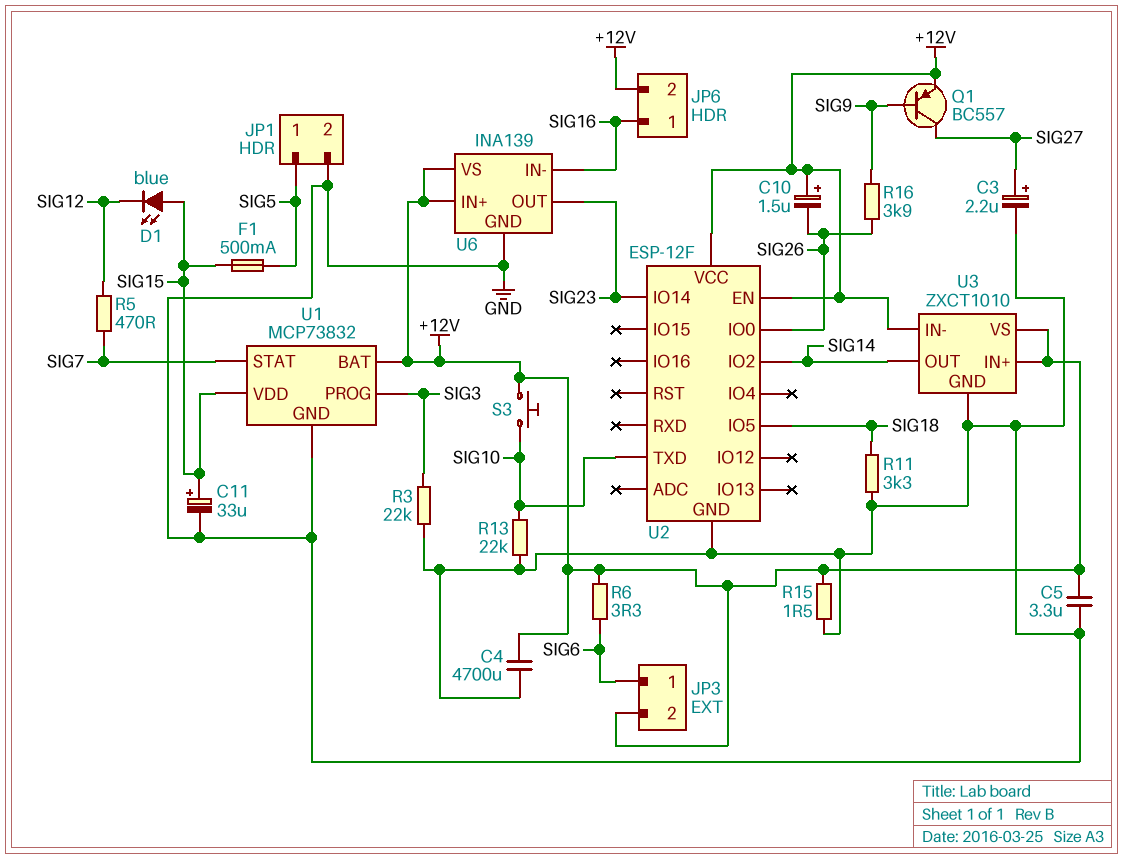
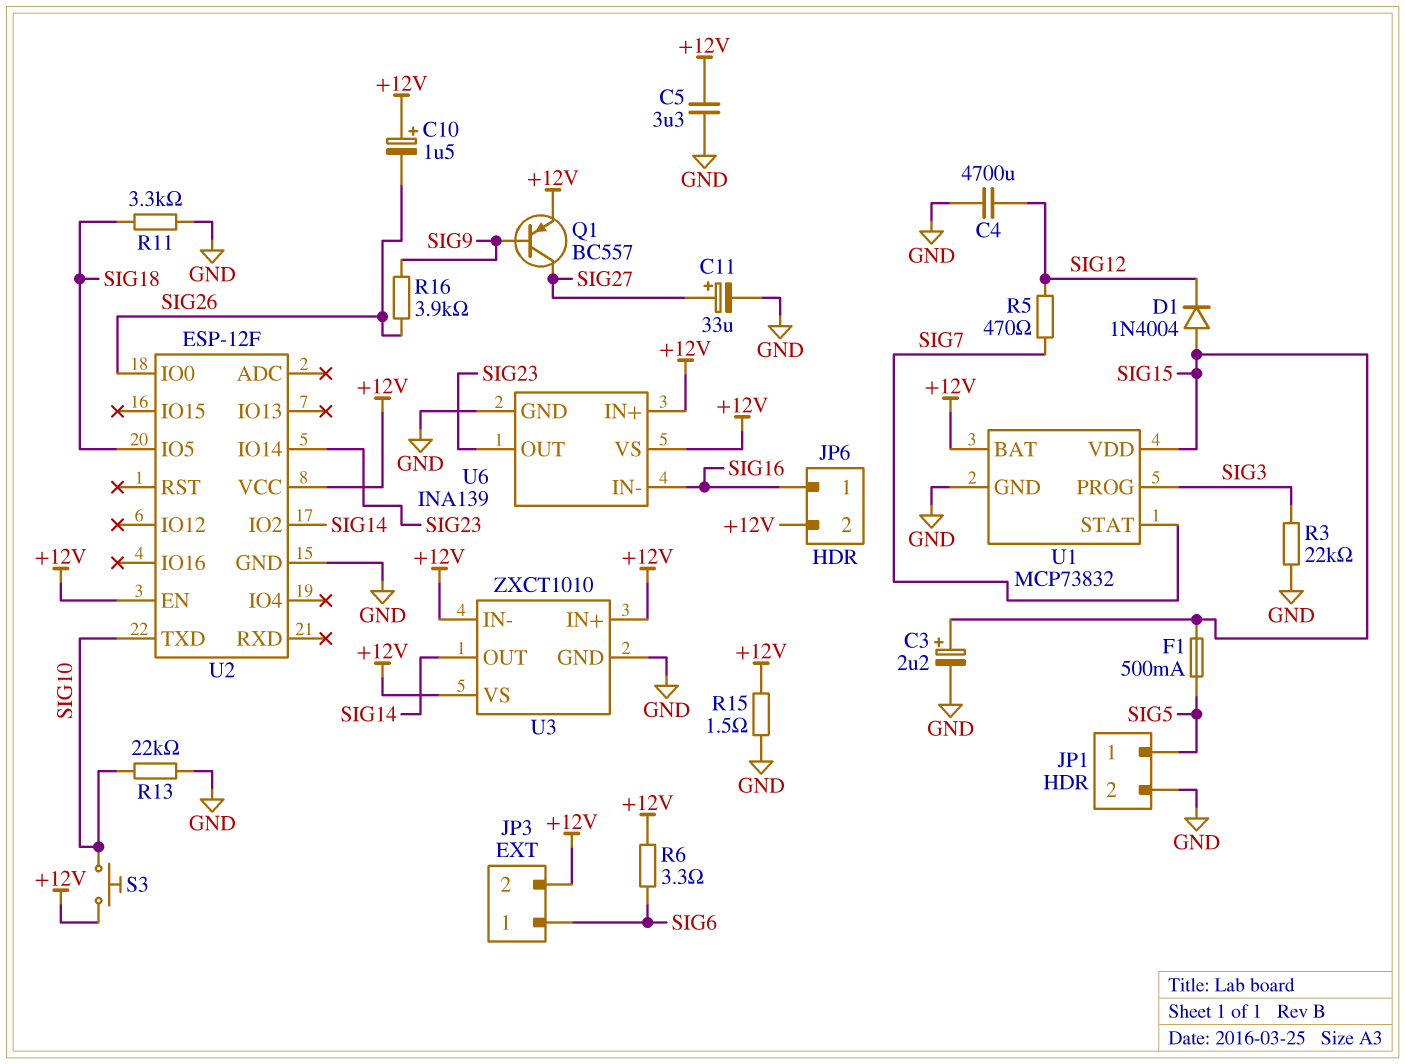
C3: 2.2uF (plus SIG27, minus GND) -> 2.2uF (plus SIG15, minus GND)
C4: 4700uF (+12V, GND) -> 4700uF (GND, SIG12)
C11: 33uF (plus SIG15, minus GND) -> 33uF (plus SIG27, minus GND)
D1: LED blue (A SIG15, K SIG12) -> diode 1N4004 (A SIG15, K SIG12)

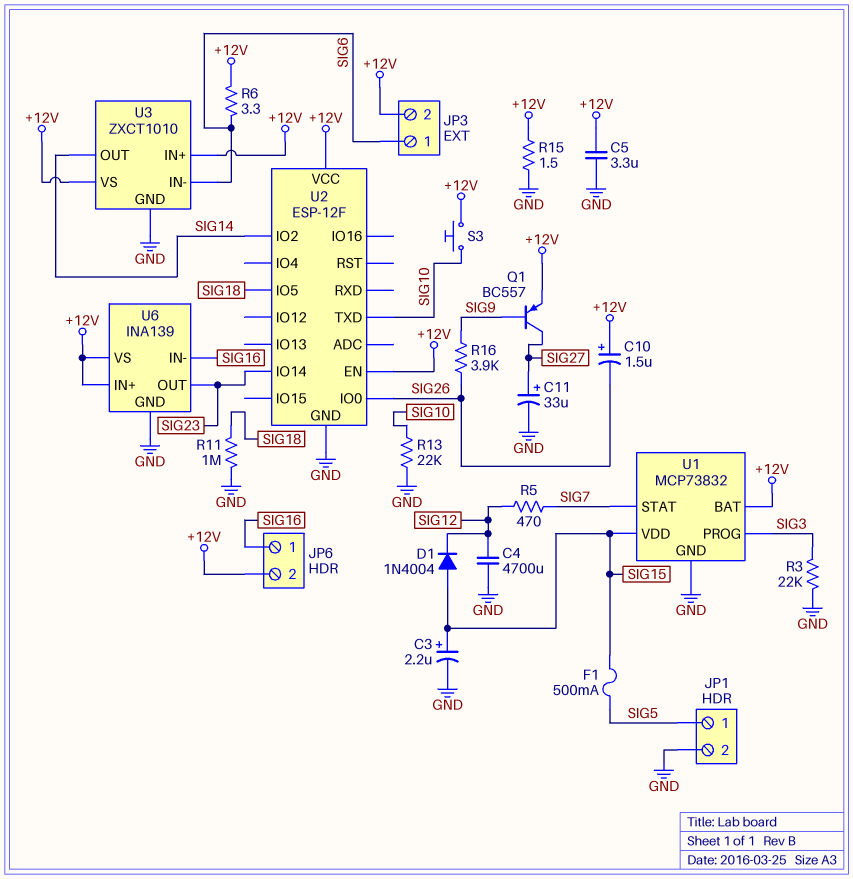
R11: 3.3k (GND, SIG18) -> 1M (GND, SIG18)
U3 pin IN-: +12V -> SIG6

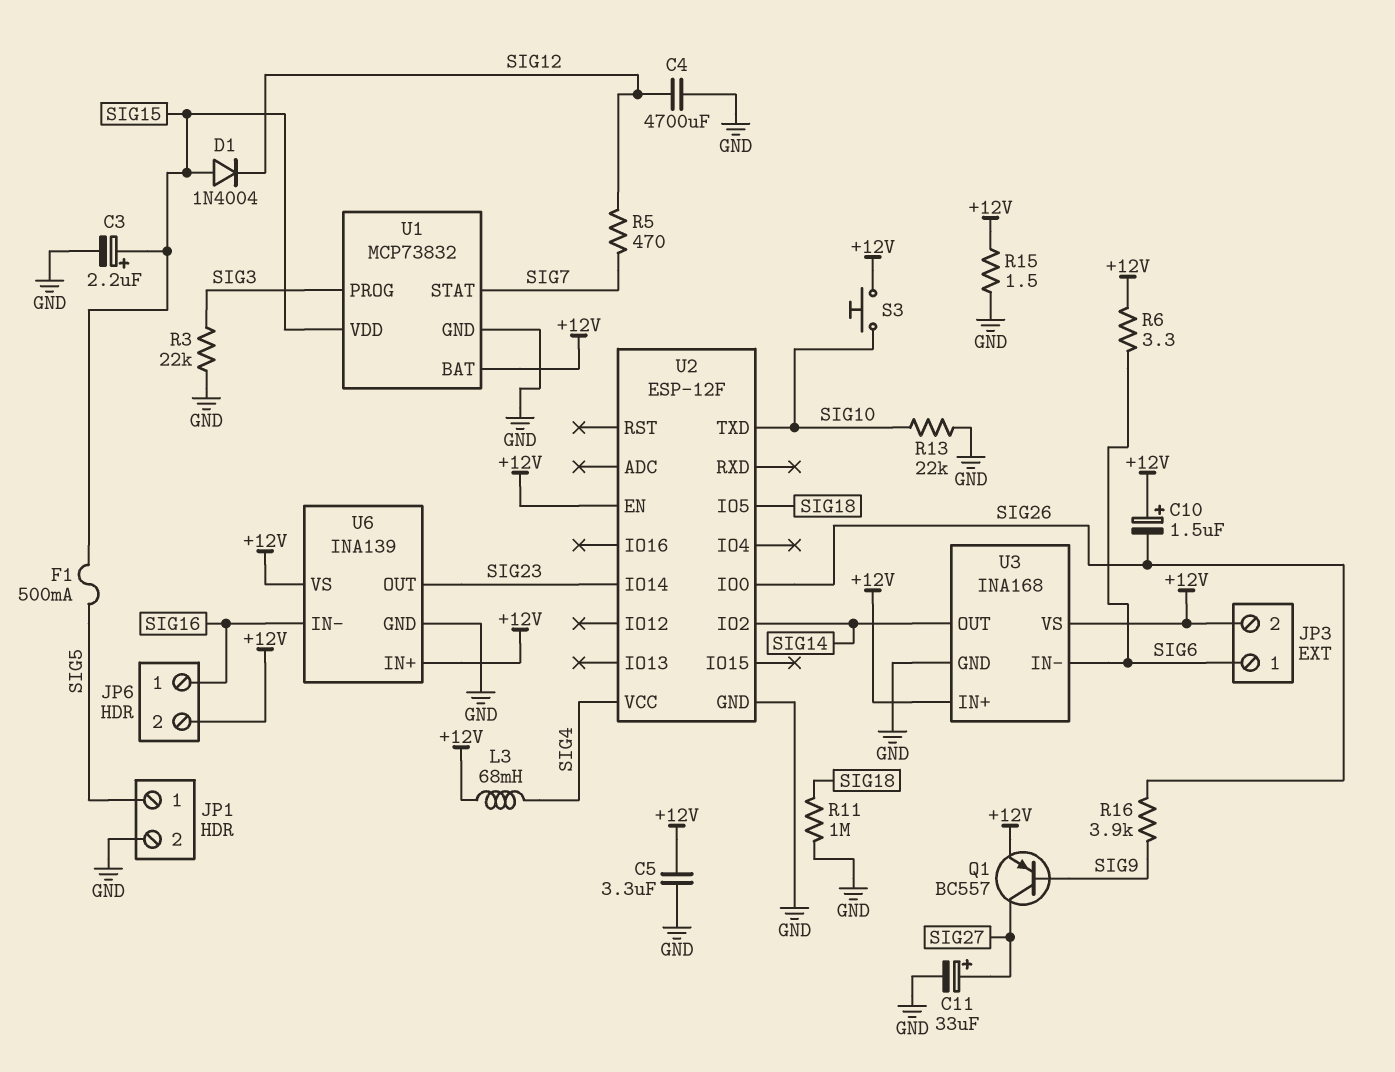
L3: none -> 68mH (+12V, SIG4)
U2 pin VCC: +12V -> SIG4
U3: ZXCT1010 -> INA168

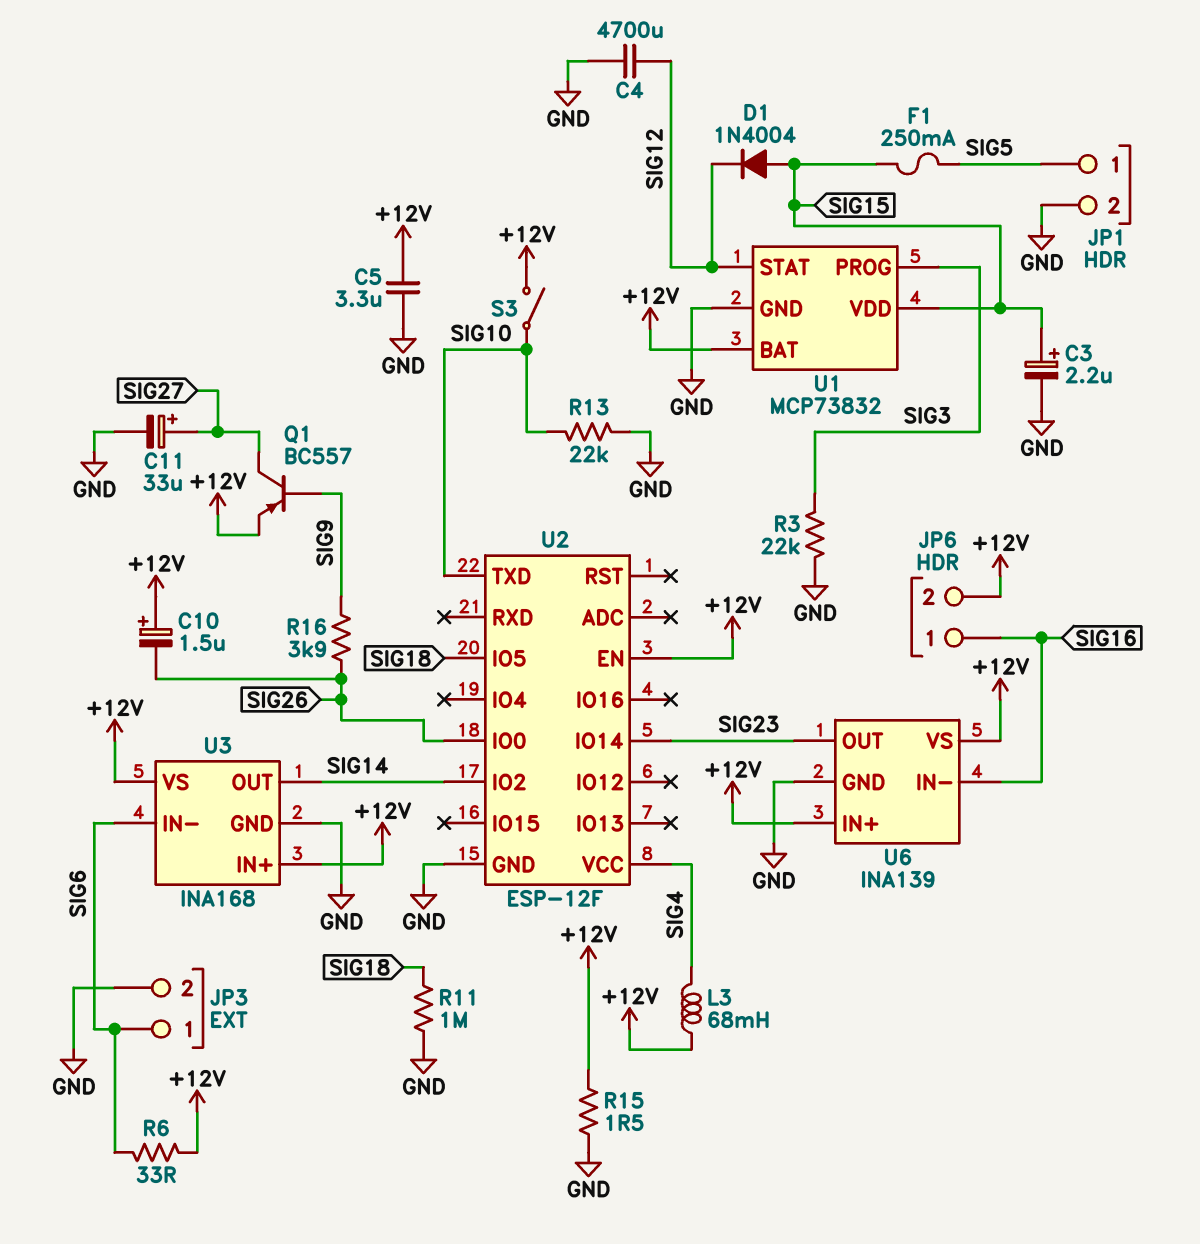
F1: 500mA (SIG5, SIG15) -> 250mA (SIG5, SIG15)
JP3 pin 2: +12V -> GND
R5: 470 (SIG7, SIG12) -> none
R6: 3.3 (+12V, SIG6) -> 33 (+12V, SIG6)
S3: button (+12V, SIG10) -> switch (+12V, SIG10)
U1 pin STAT: SIG7 -> SIG12

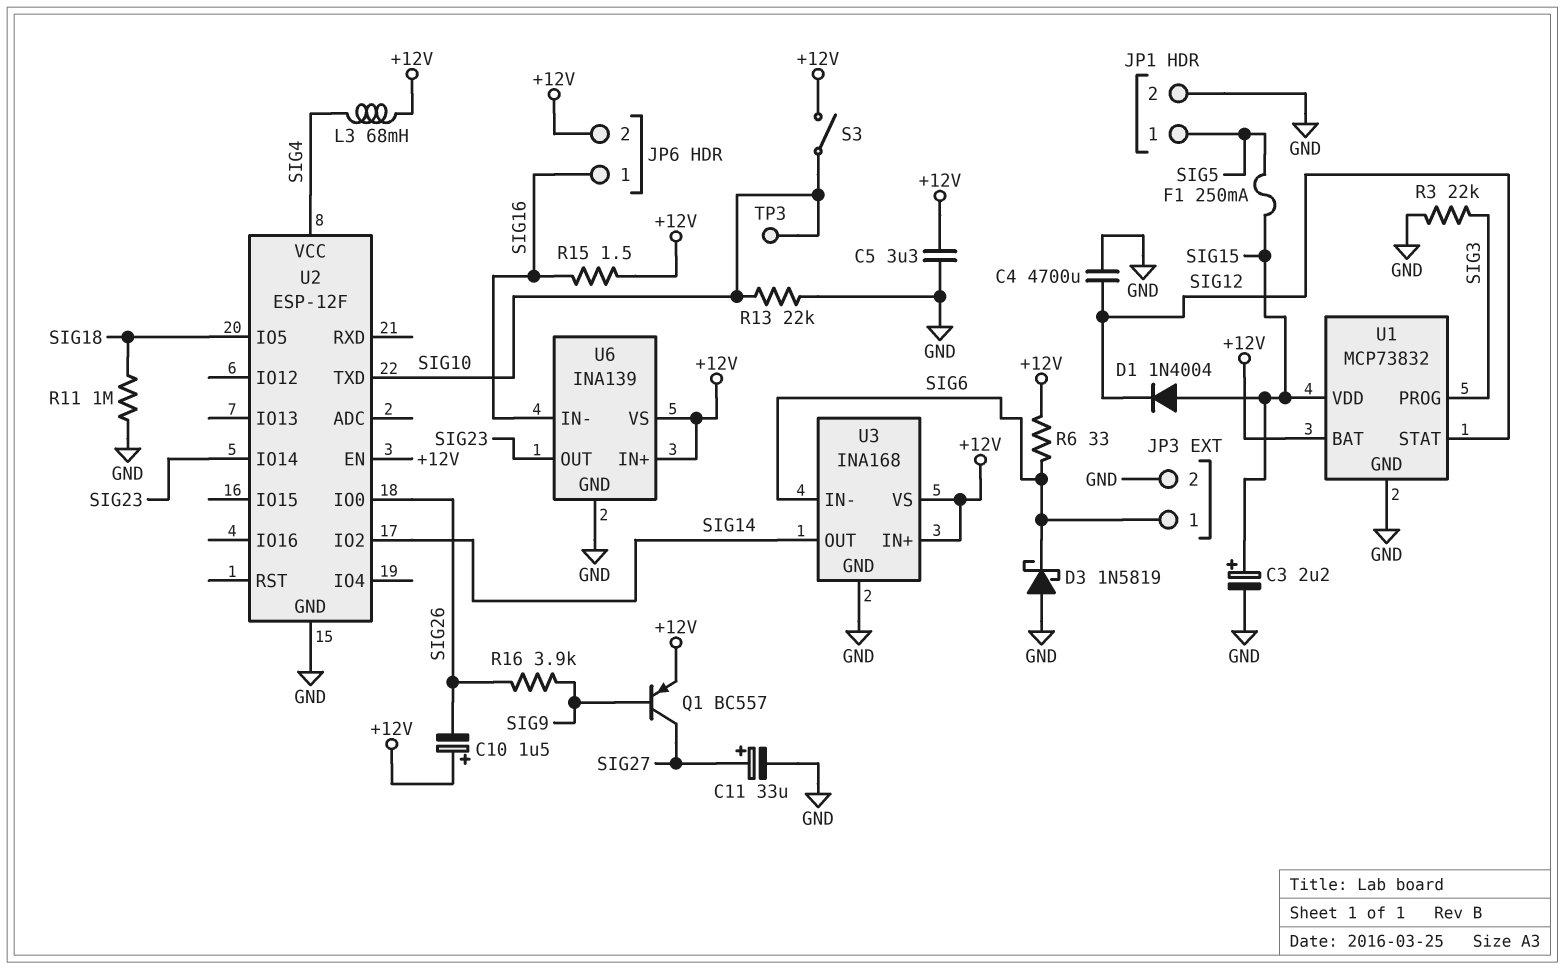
D3: none -> schottky 1N5819 (A GND, K SIG6)
R15: 1.5 (+12V, GND) -> 1.5 (+12V, SIG16)
TP3: none -> test point (SIG10)

